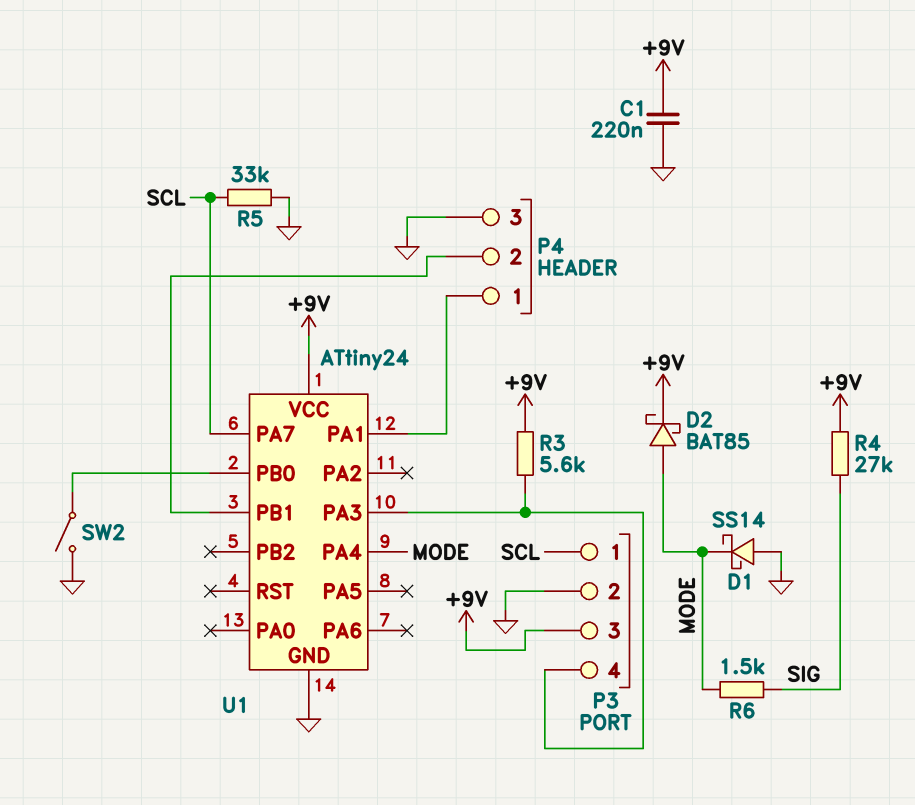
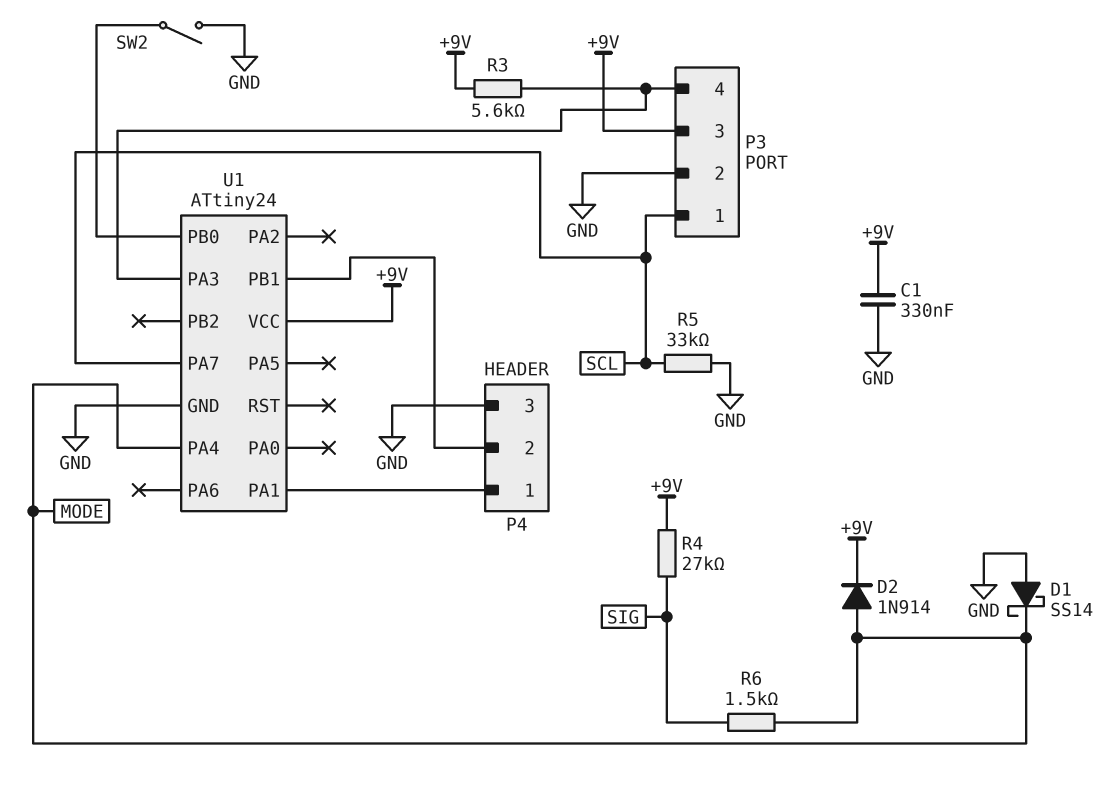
C1: 220nF (+9V, GND) -> 330nF (+9V, GND)
D2: schottky BAT85 (A MODE, K +9V) -> diode 1N914 (A MODE, K +9V)

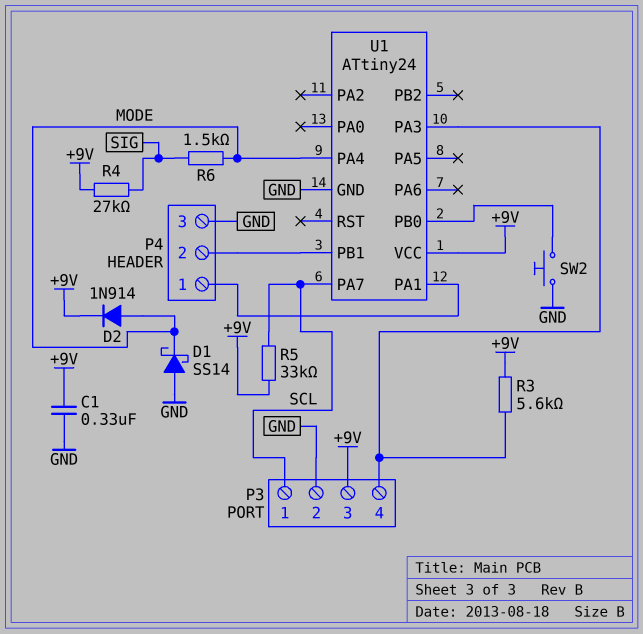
R5: 33k (GND, SCL) -> 33k (+9V, SCL)
SW2: switch (GND, U1/PB0) -> button (GND, U1/PB0)

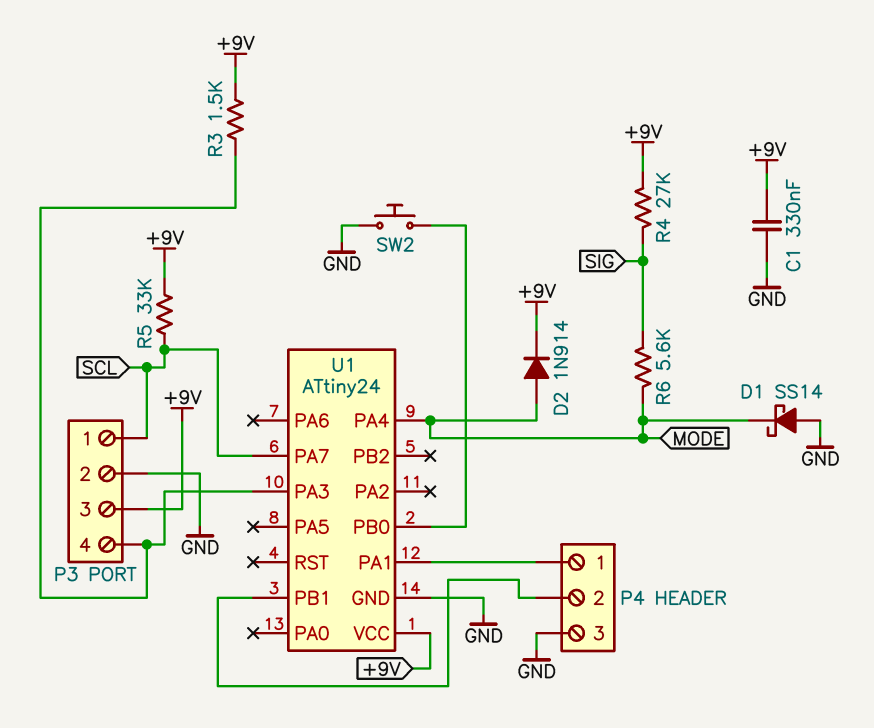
R3: 5.6k (+9V, P3/4) -> 1.5k (+9V, P3/4)
R6: 1.5k (MODE, SIG) -> 5.6k (MODE, SIG)

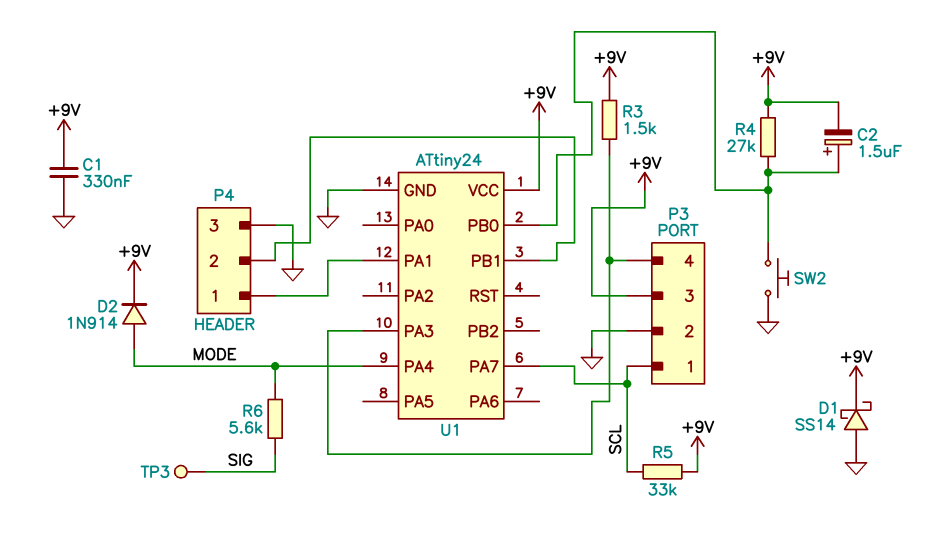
C2: none -> 1.5uF (plus U1/PB0, minus +9V)
D1: schottky SS14 (A GND, K MODE) -> schottky SS14 (A GND, K +9V)
R4: 27k (+9V, SIG) -> 27k (+9V, U1/PB0)
TP3: none -> test point (SIG)

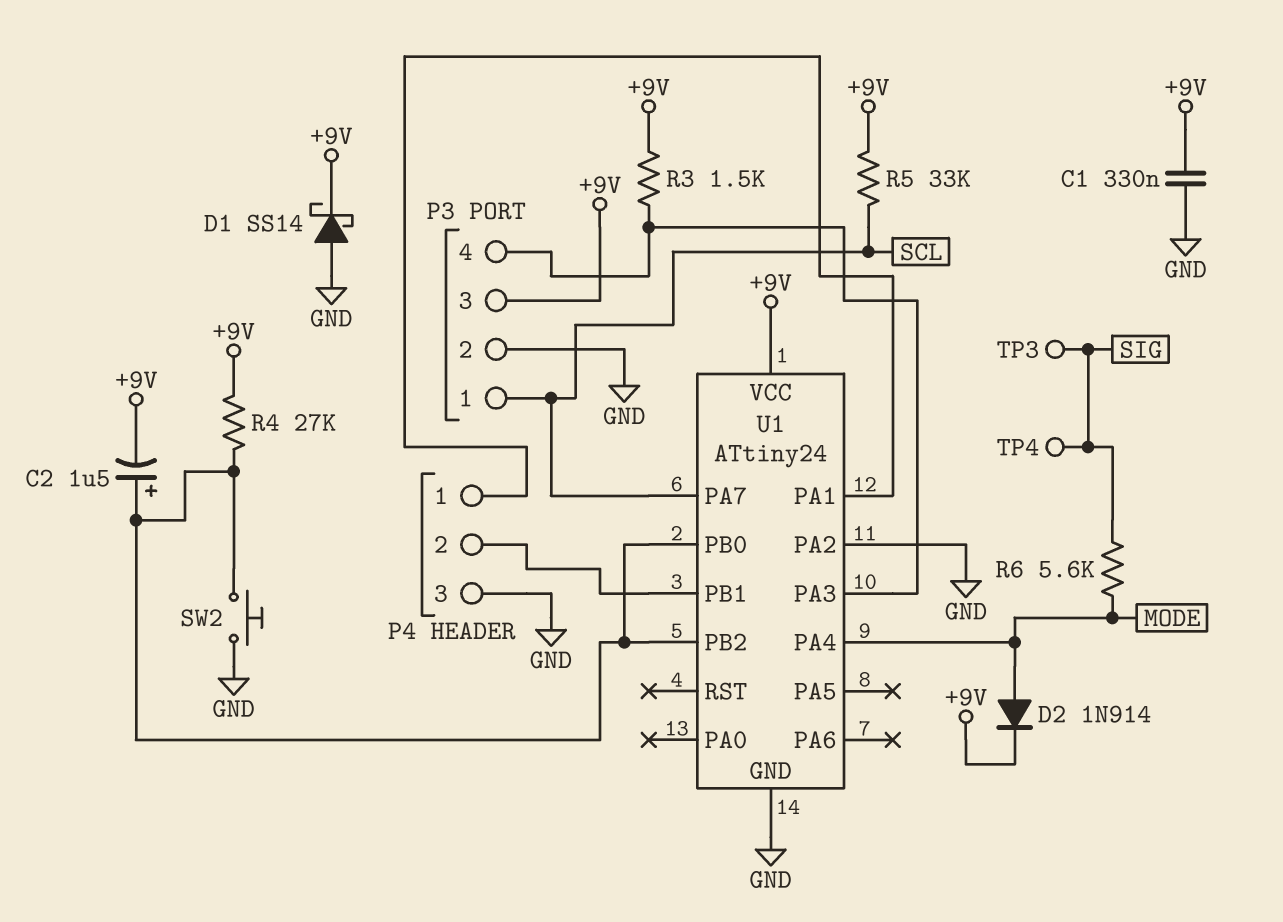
TP4: none -> test point (SIG)
U1 pin PA2: none -> GND
U1 pin PB2: none -> U1/PB0

